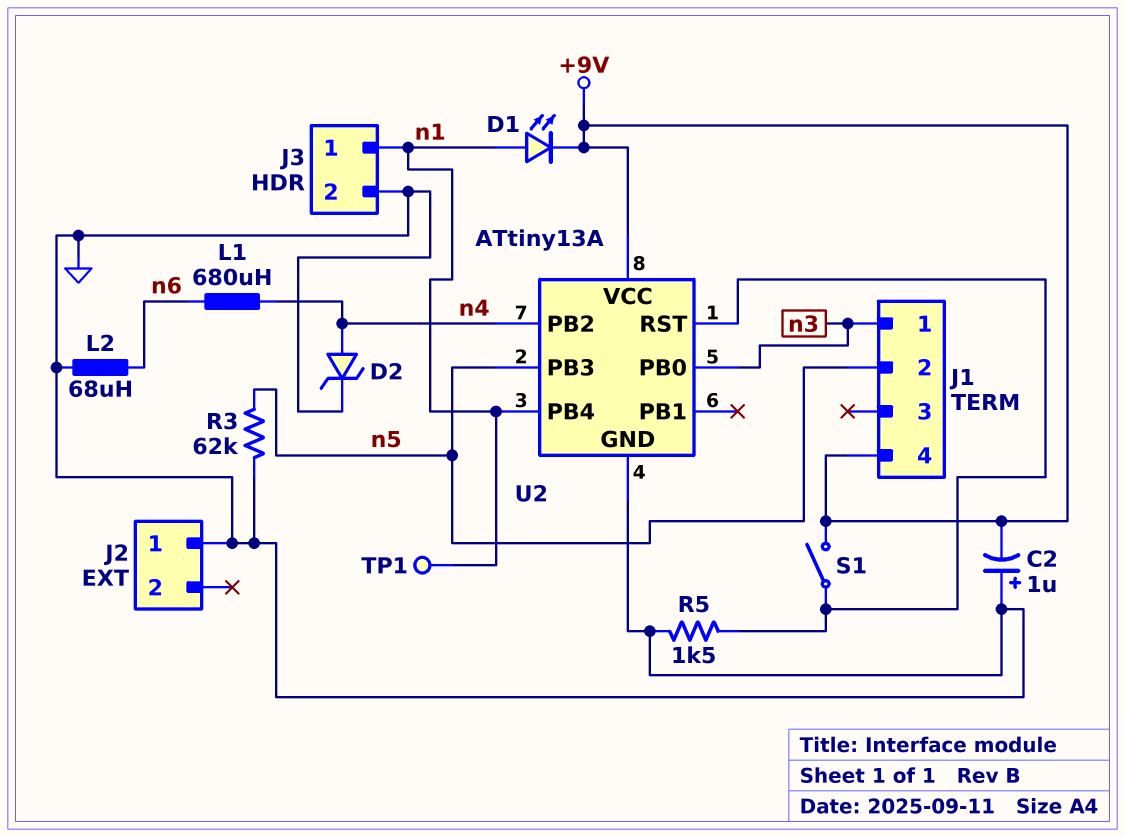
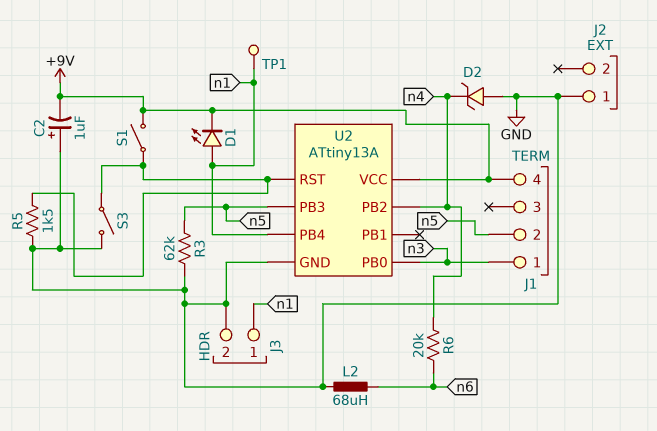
D2: zener (A n4, K GND) -> zener (A GND, K n4)
L1: 680uH (n4, n6) -> none
R6: none -> 20k (n4, n6)
S3: none -> switch (GND, U2/RST)

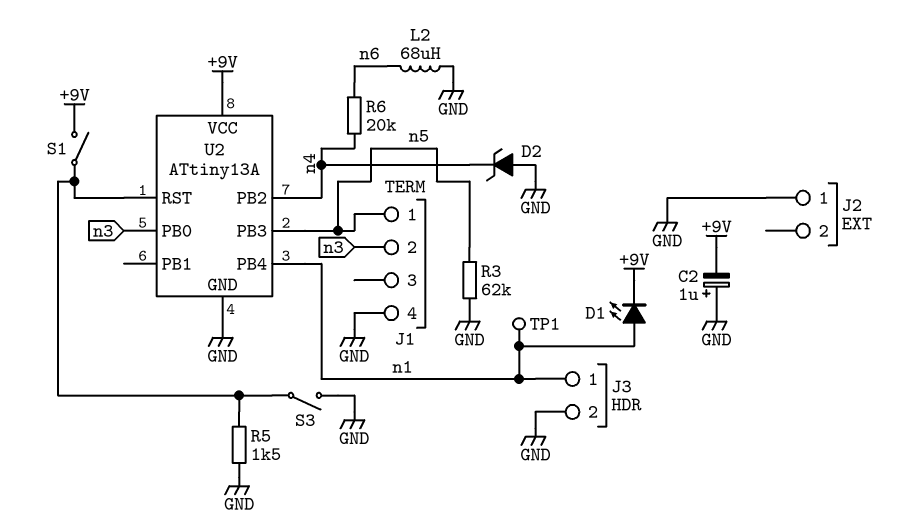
J1 pin 1: n3 -> n5
J1 pin 2: n5 -> n3
J1 pin 4: +9V -> GND

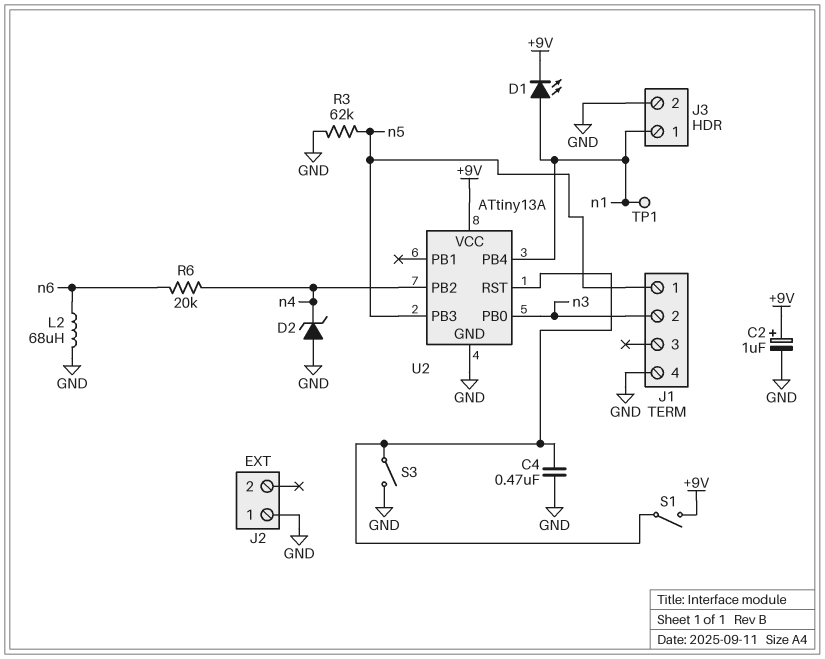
C2: 1uF (plus GND, minus +9V) -> 1uF (plus +9V, minus GND)
C4: none -> 470nF (GND, U2/RST)
R5: 1.5k (GND, U2/RST) -> none

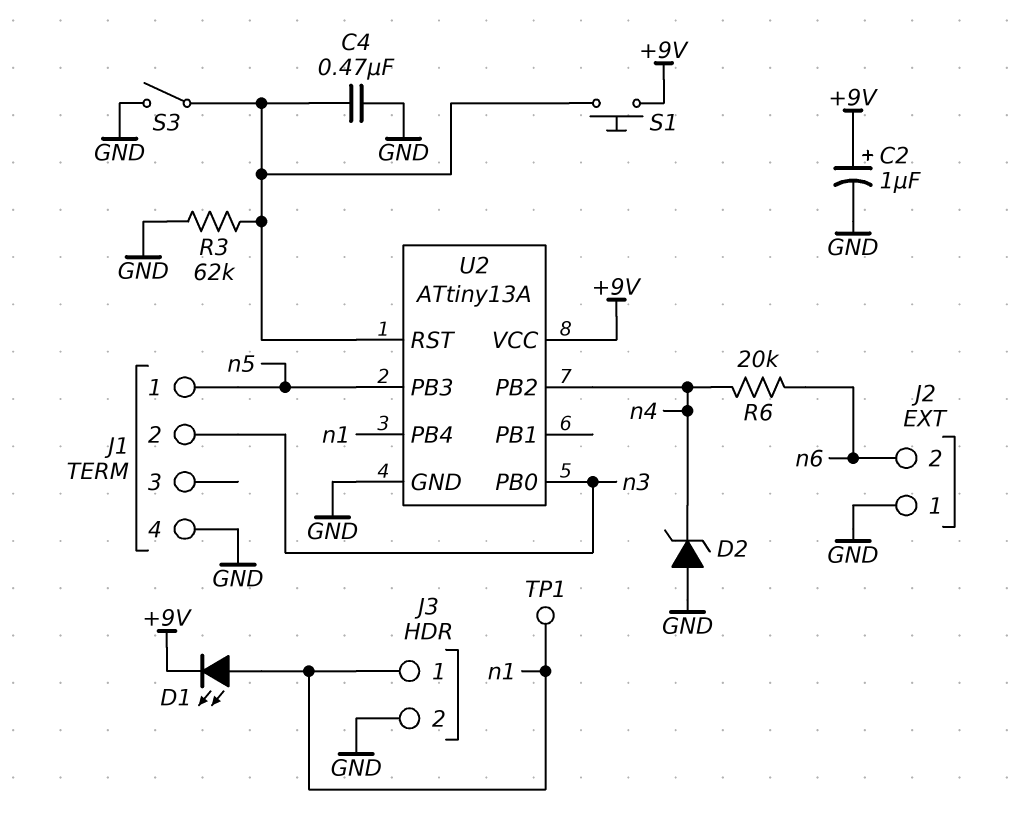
J2 pin 2: none -> n6
L2: 68uH (GND, n6) -> none
R3: 62k (GND, n5) -> 62k (GND, U2/RST)
S1: switch (+9V, U2/RST) -> button (+9V, U2/RST)

